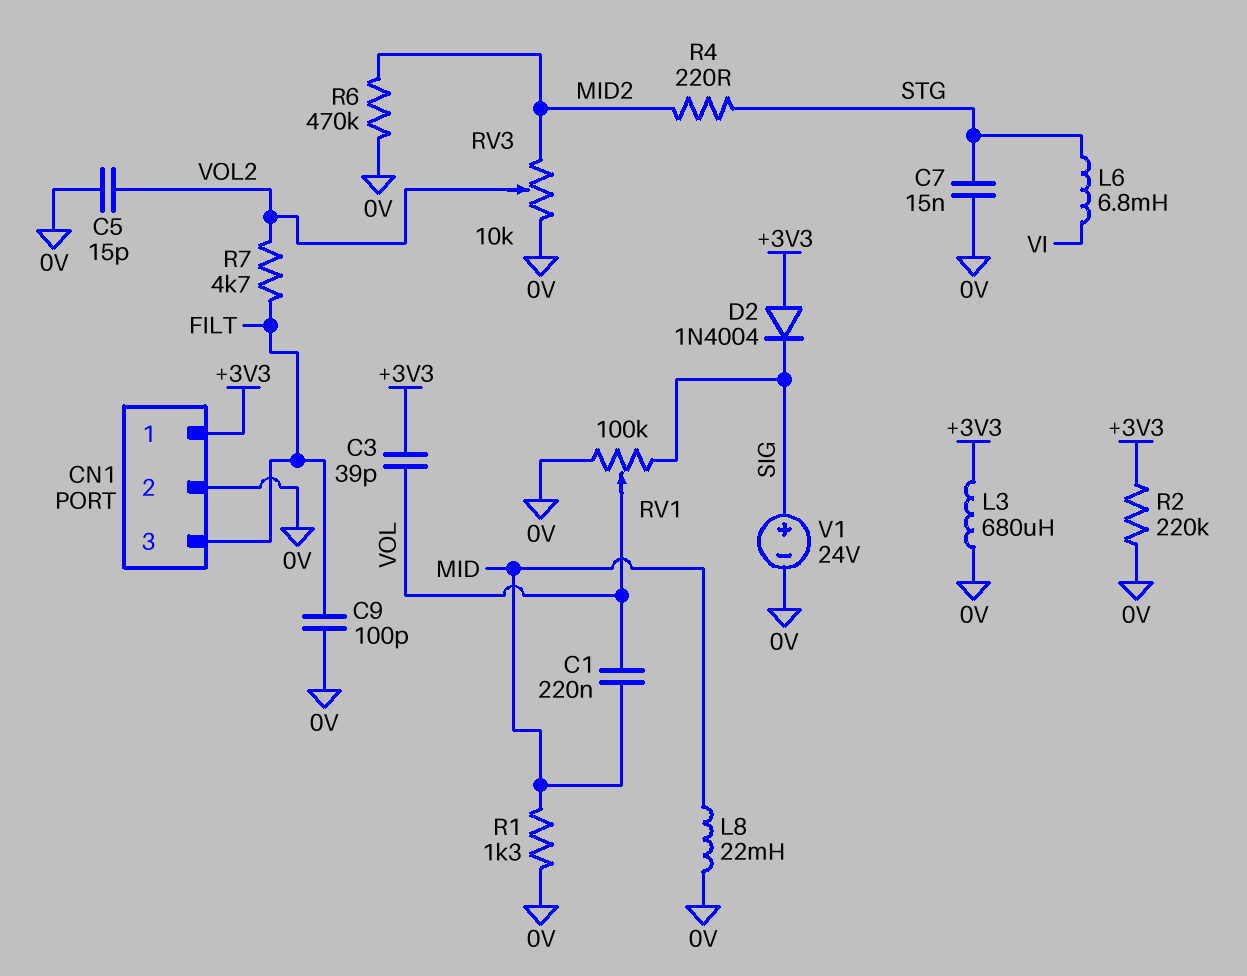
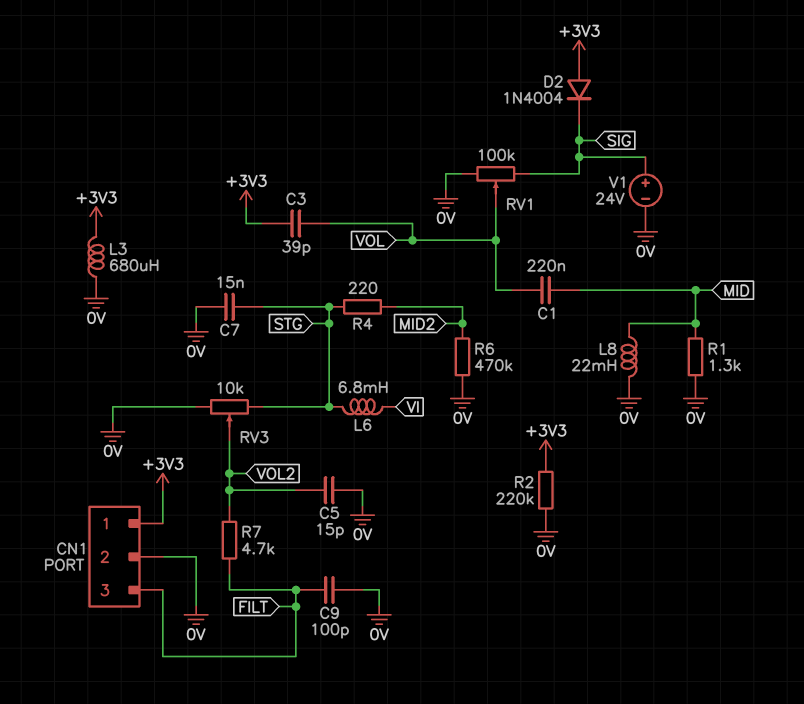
RV3: 10k (0V, MID2, wiper VOL2) -> 10k (0V, STG, wiper VOL2)

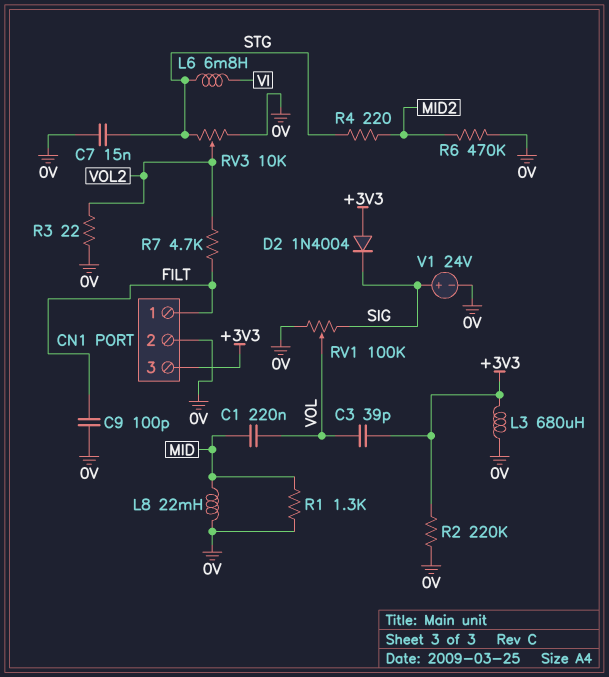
C5: 15pF (0V, VOL2) -> none
CN1 pin 1: +3V3 -> FILT
CN1 pin 3: FILT -> +3V3
R3: none -> 22 (0V, VOL2)

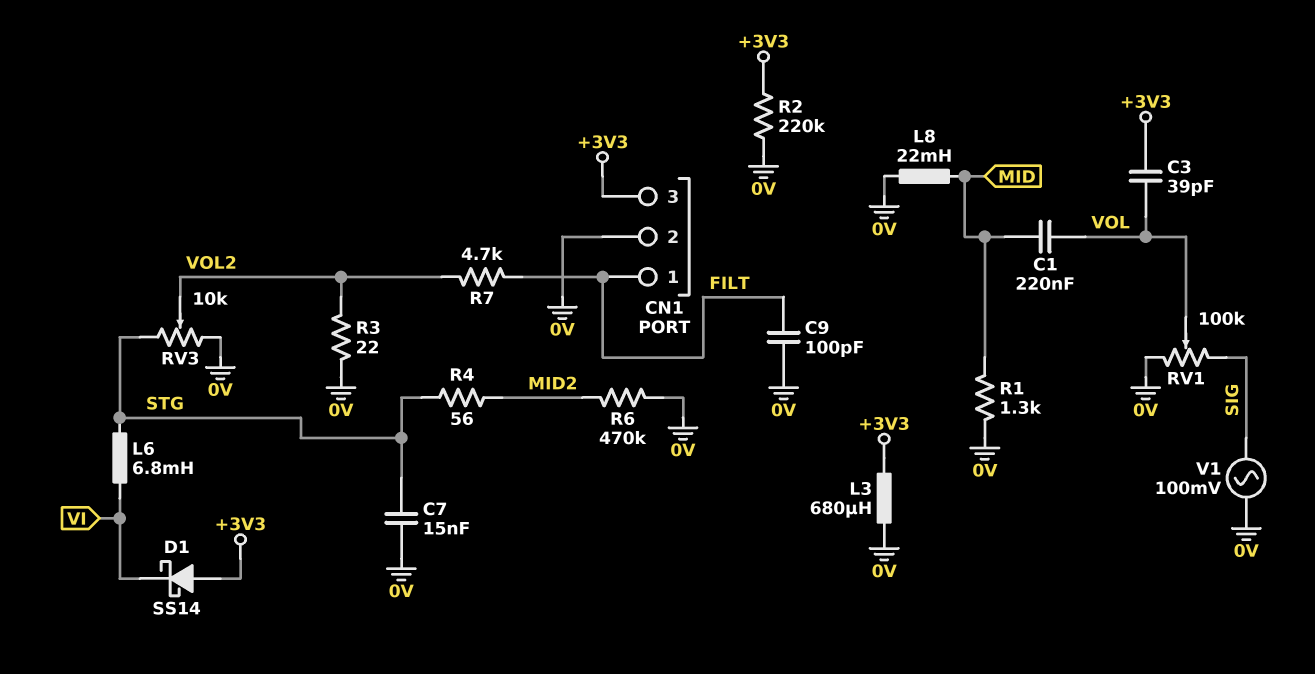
D1: none -> schottky SS14 (A +3V3, K VI)
D2: diode 1N4004 (A +3V3, K SIG) -> none
R4: 220 (MID2, STG) -> 56 (MID2, STG)
V1: 24V (plus SIG, minus 0V) -> AC 100mV (0V, SIG)

